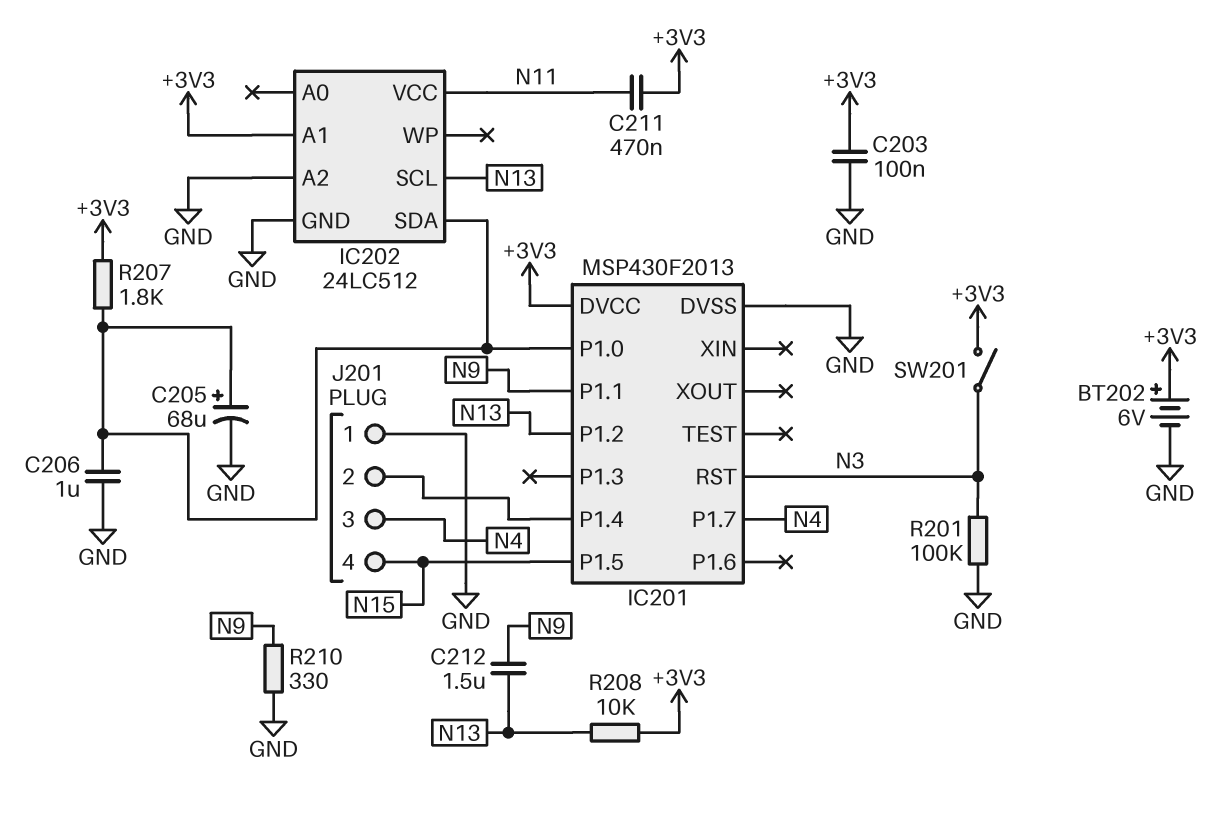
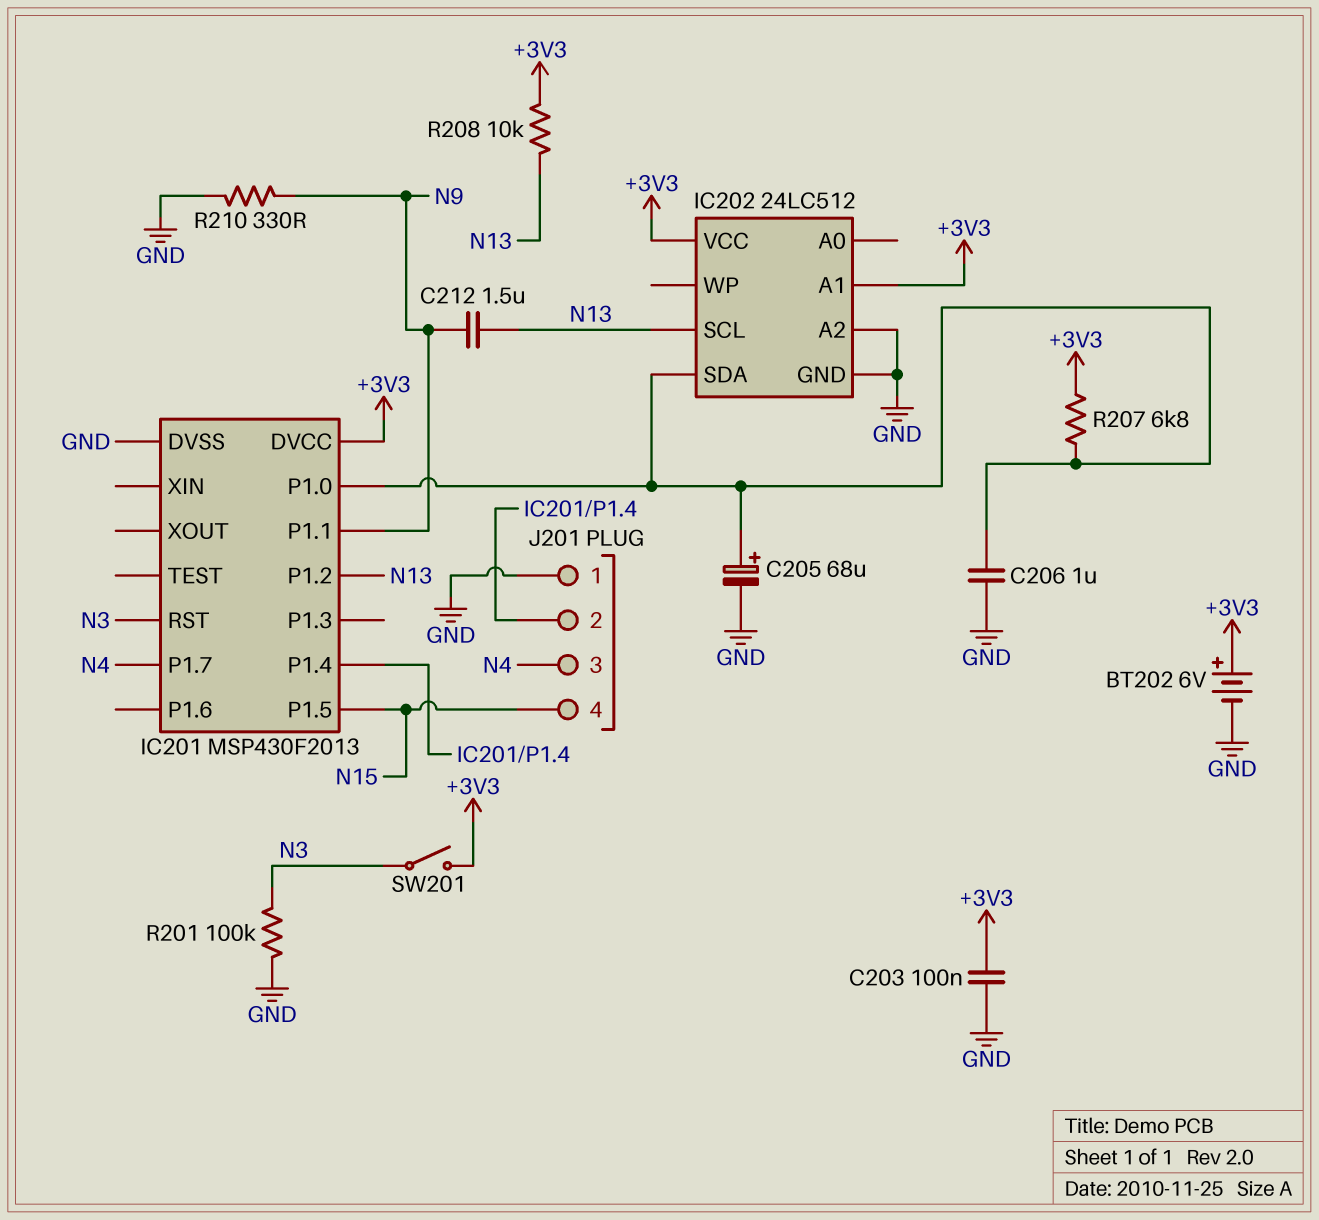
C211: 470nF (+3V3, N11) -> none
IC202 pin VCC: N11 -> +3V3
R207: 1.8k (+3V3, IC201/P1.0) -> 6.8k (+3V3, IC201/P1.0)

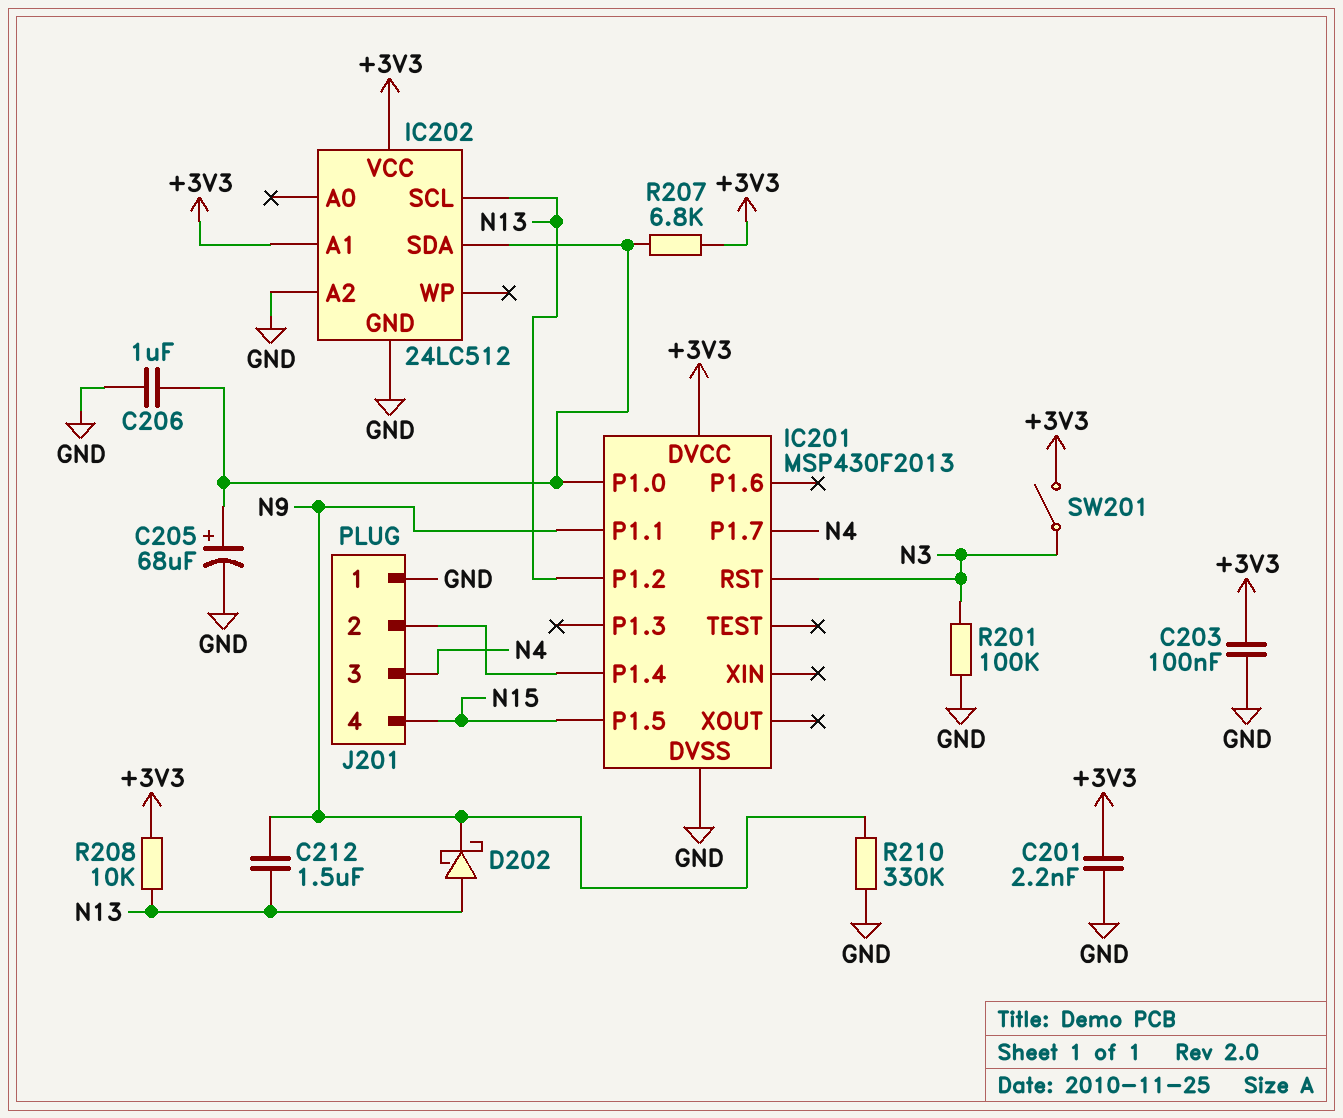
BT202: 6V (plus +3V3, minus GND) -> none
C201: none -> 2.2nF (+3V3, GND)
D202: none -> schottky (A N13, K N9)
R210: 330 (GND, N9) -> 330k (GND, N9)

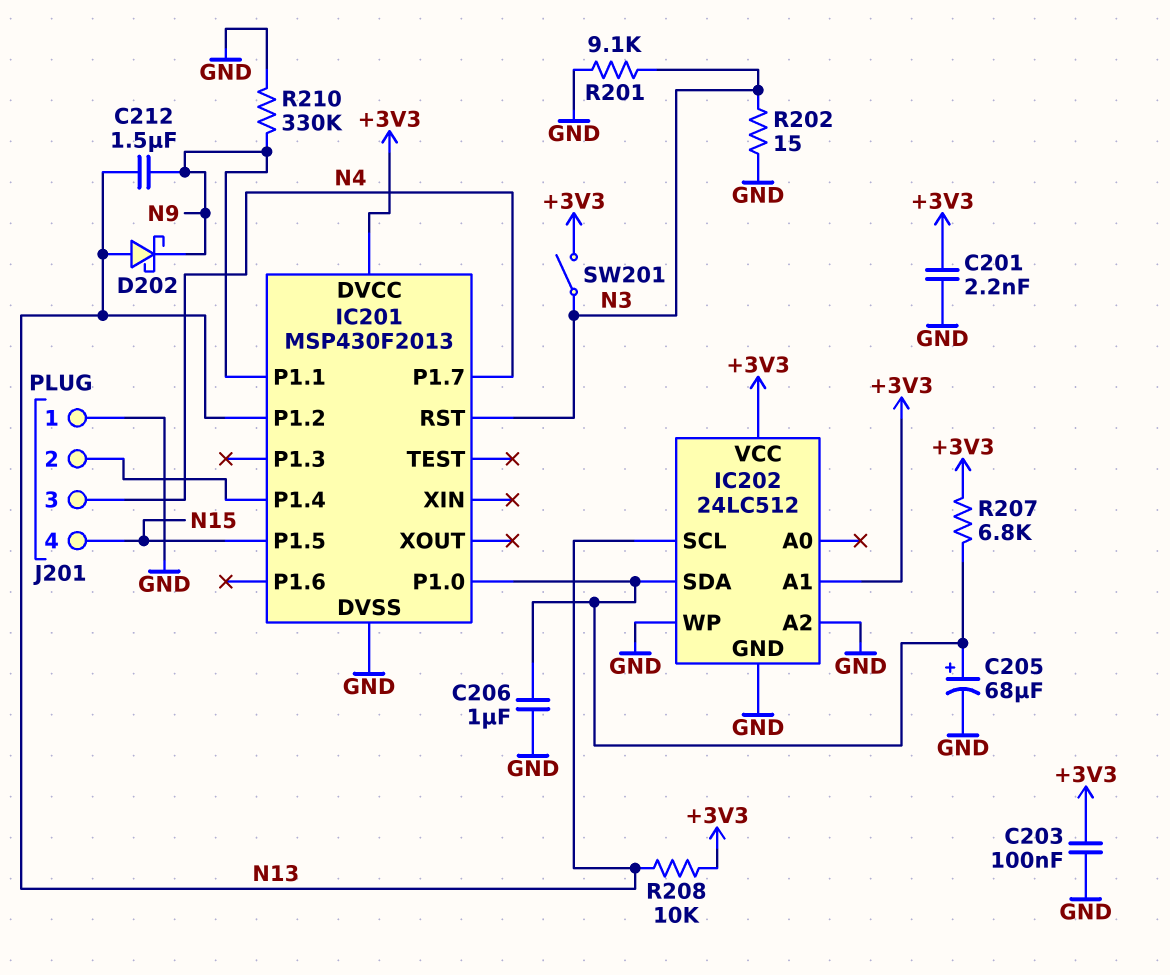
IC202 pin WP: none -> GND
R201: 100k (GND, N3) -> 9.1k (GND, N3)
R202: none -> 15 (GND, N3)

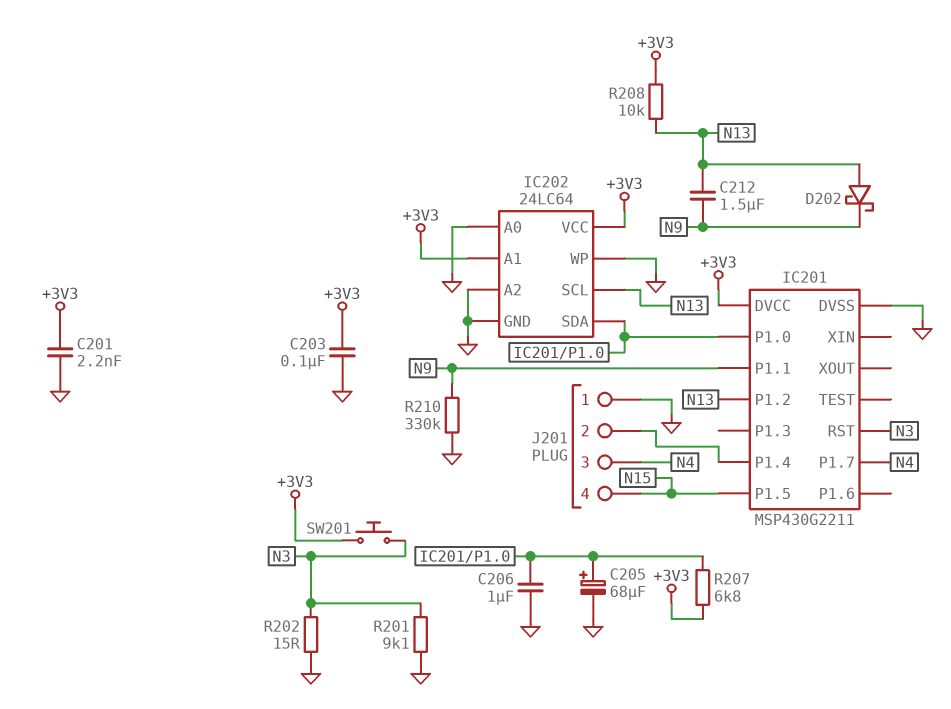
IC201: MSP430F2013 -> MSP430G2211
IC202: 24LC512 -> 24LC64
IC202 pin A0: none -> GND
SW201: switch (+3V3, N3) -> button (+3V3, N3)

